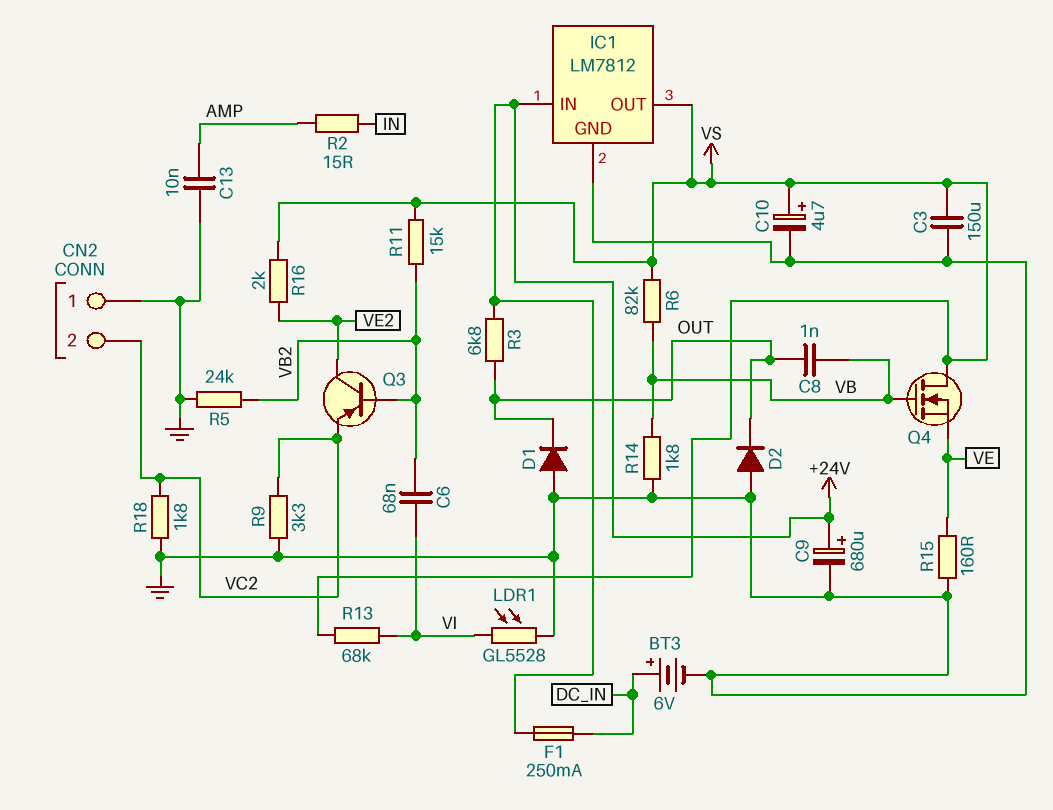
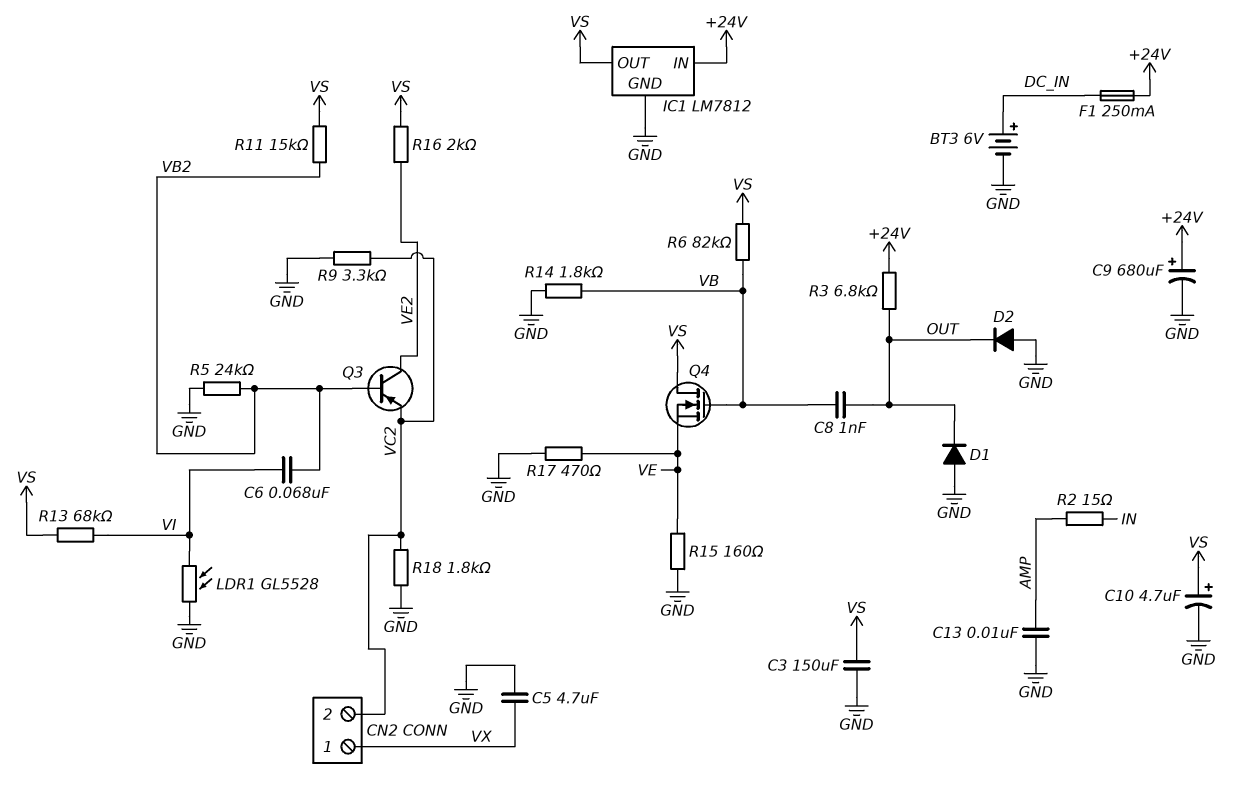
C5: none -> 4.7uF (GND, VX)
CN2 pin 1: GND -> VX
R17: none -> 470 (GND, VE)

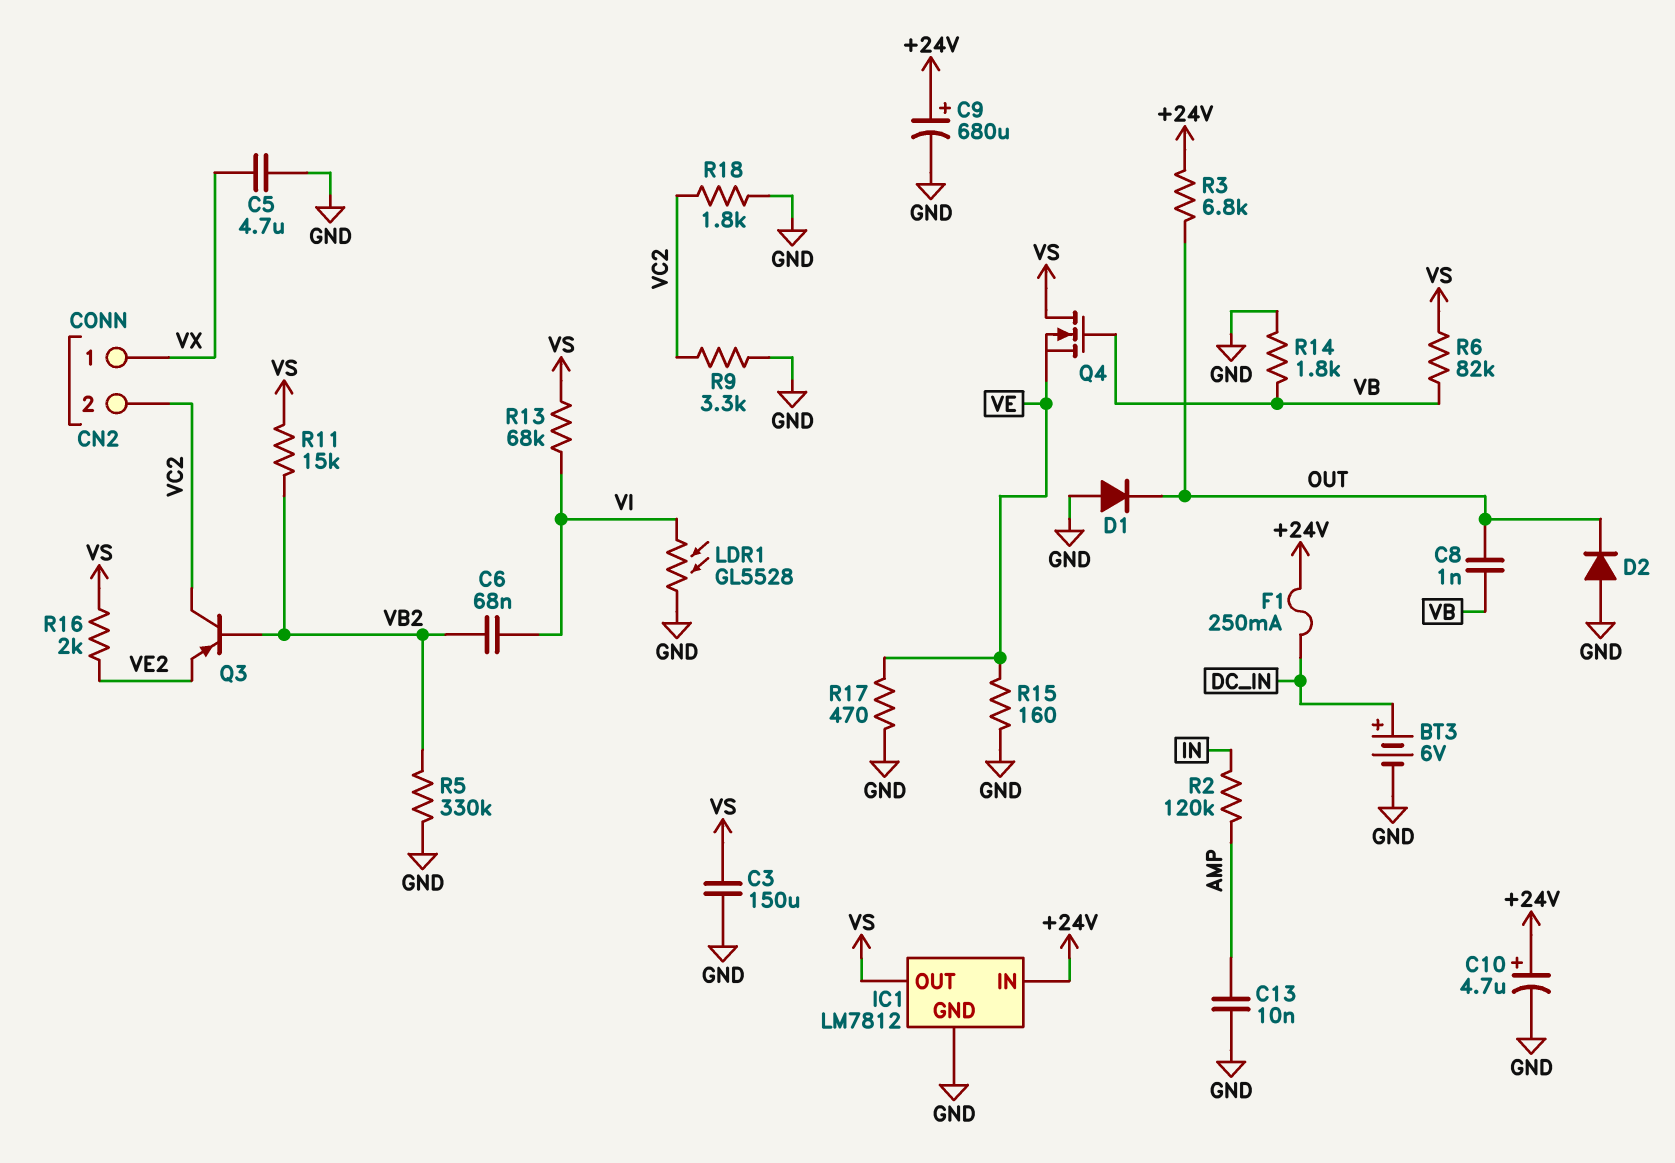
C10: 4.7uF (plus VS, minus GND) -> 4.7uF (plus +24V, minus GND)
Q3: PNP (B VB2, C VE2, E VC2) -> PNP (B VB2, C VC2, E VE2)
R2: 15 (AMP, IN) -> 120k (AMP, IN)
R5: 24k (GND, VB2) -> 330k (GND, VB2)

